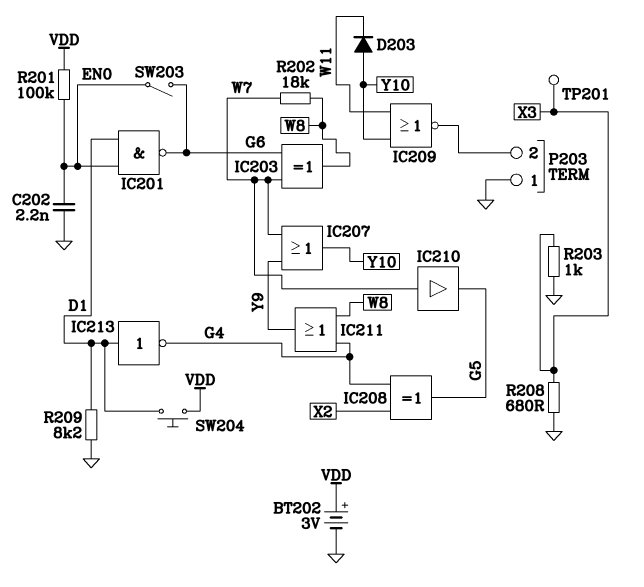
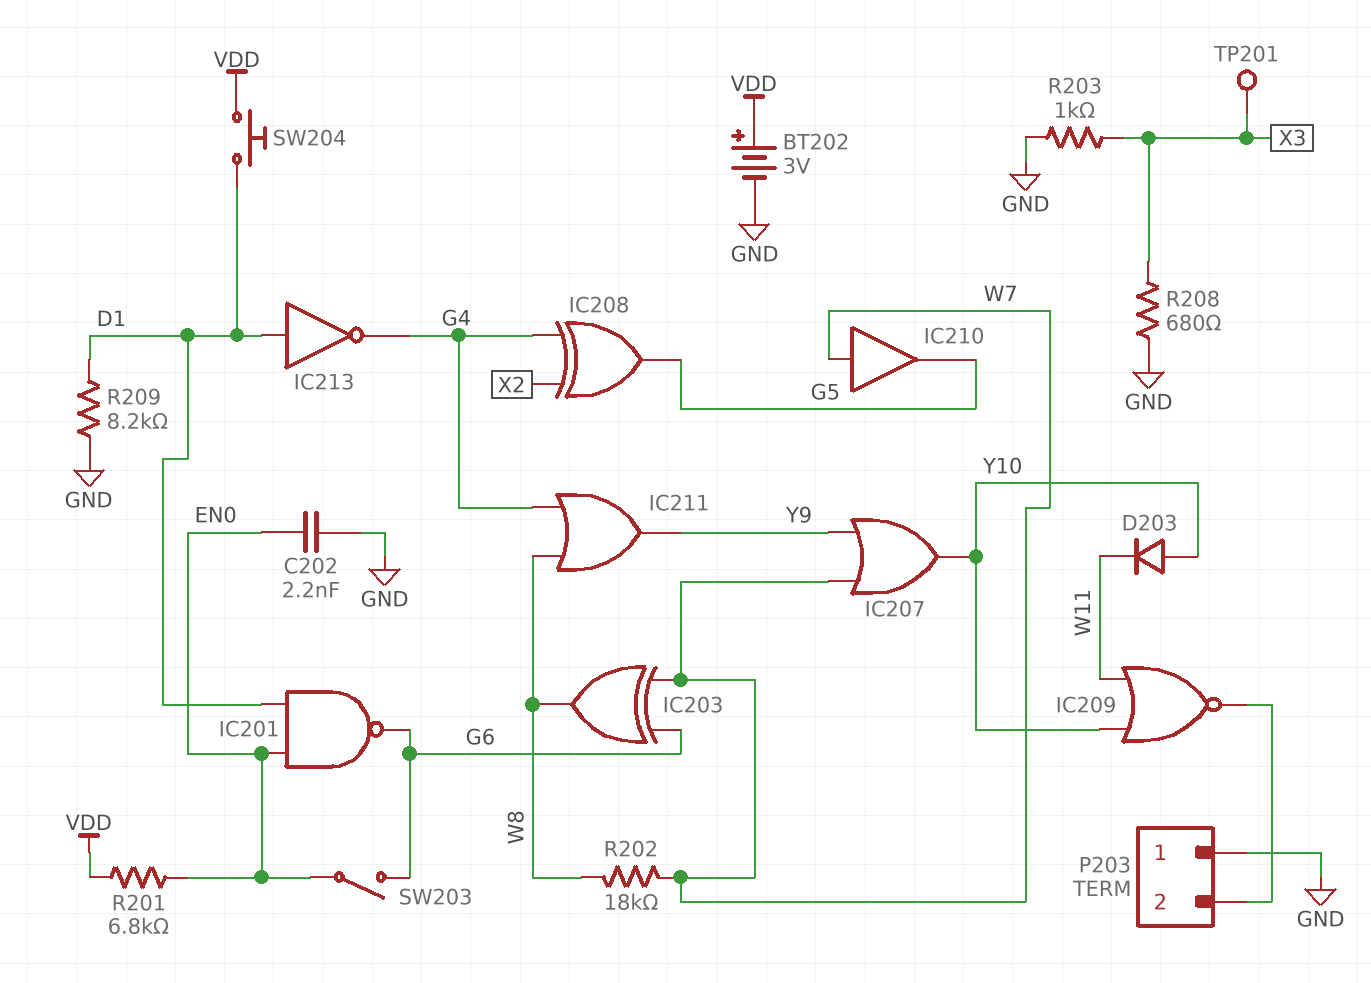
R201: 100k (EN0, VDD) -> 6.8k (EN0, VDD)

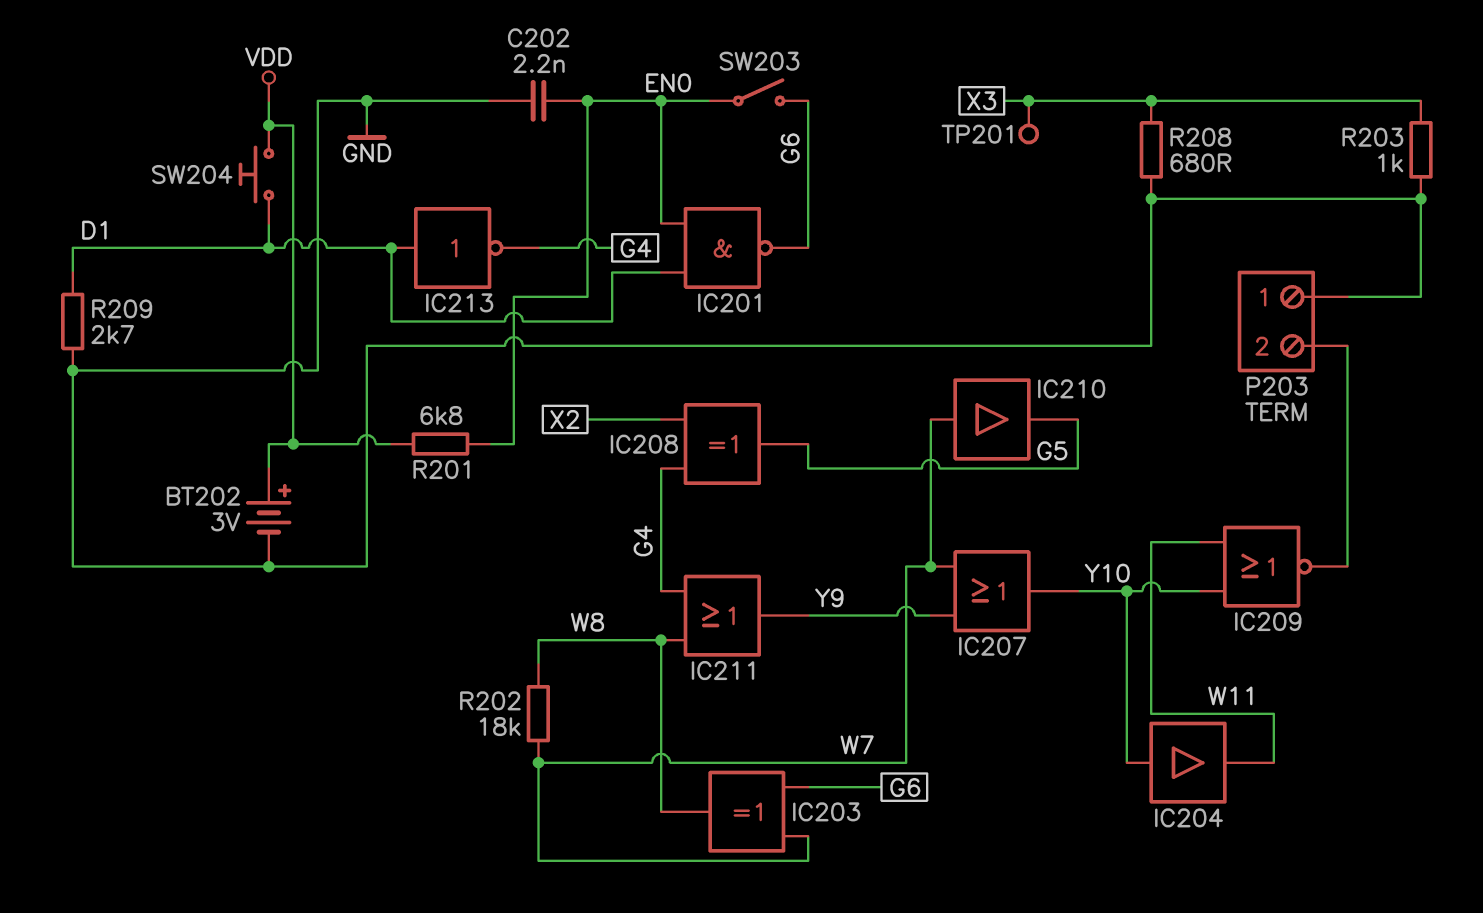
D203: diode (A Y10, K W11) -> none
IC204: none -> buffer (in Y10, out W11)
R209: 8.2k (D1, GND) -> 2.7k (D1, GND)

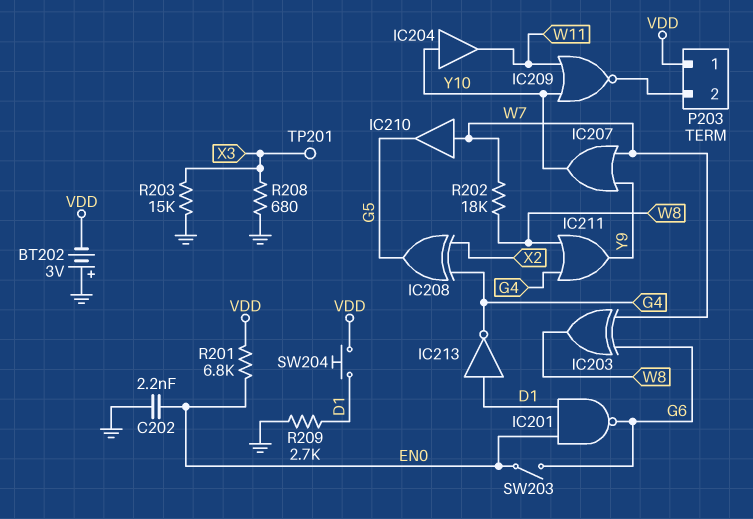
BT202: 3V (plus VDD, minus GND) -> 3V (plus GND, minus VDD)
P203 pin 1: GND -> VDD
R203: 1k (GND, X3) -> 15k (GND, X3)

